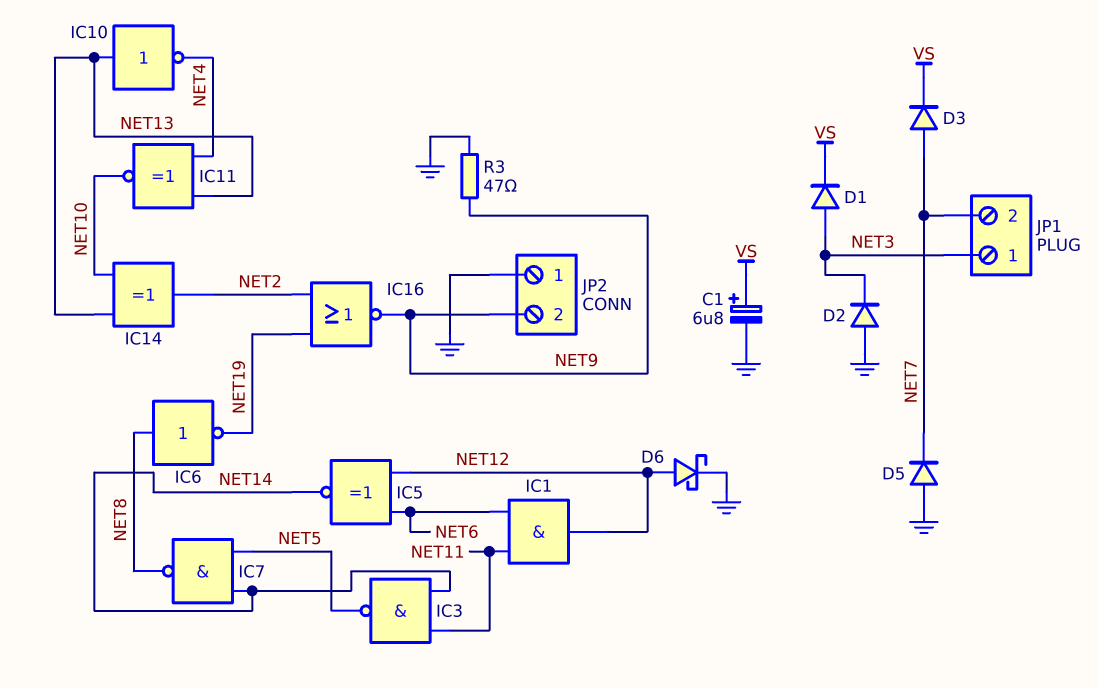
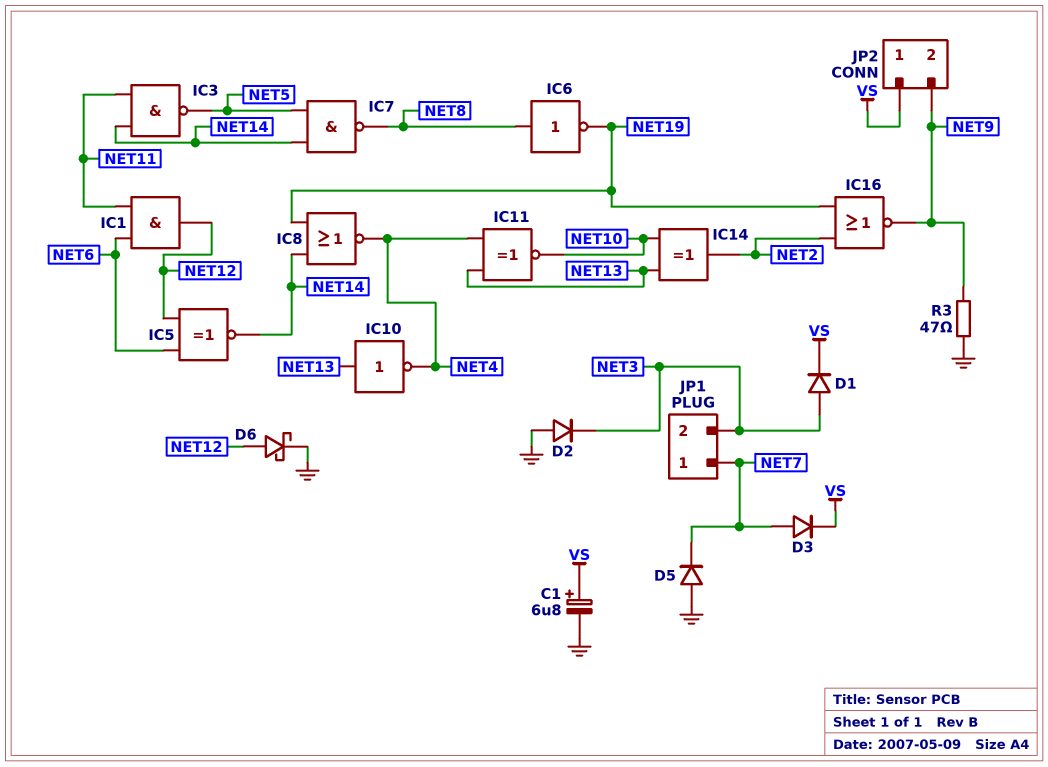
IC8: none -> NOR (in NET14, in NET19, out NET4)
JP1 pin 1: NET3 -> NET7
JP1 pin 2: NET7 -> NET3
JP2 pin 1: GND -> VS

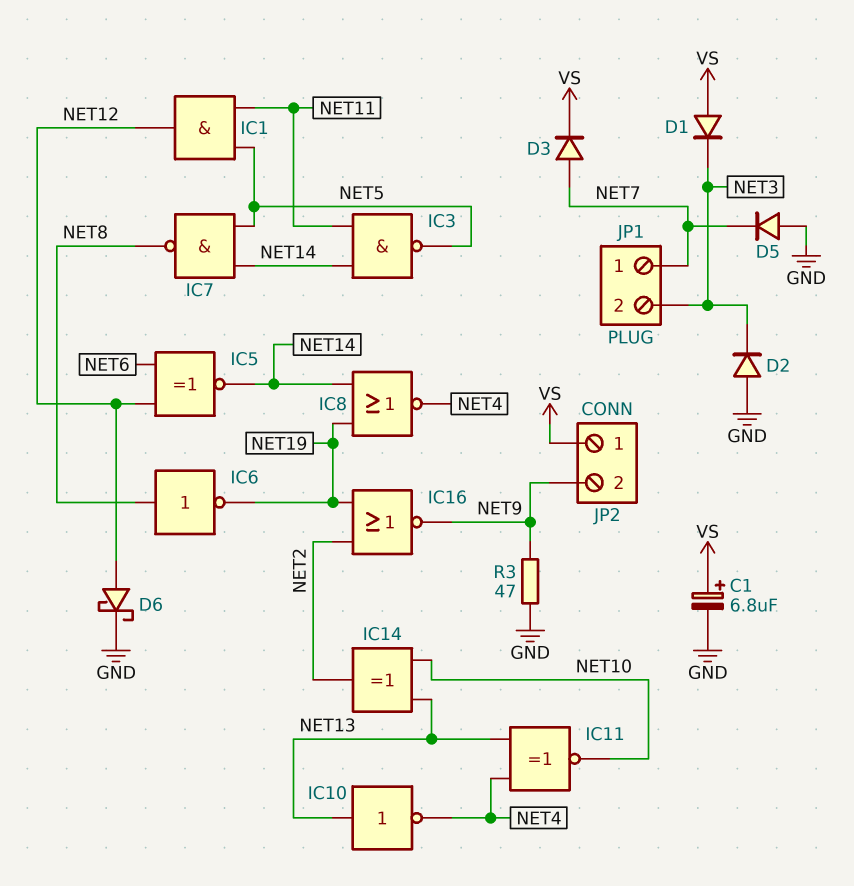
D1: diode (A NET3, K VS) -> diode (A VS, K NET3)
IC1: AND (in NET6, in NET11, out NET12) -> AND (in NET5, in NET11, out NET12)

